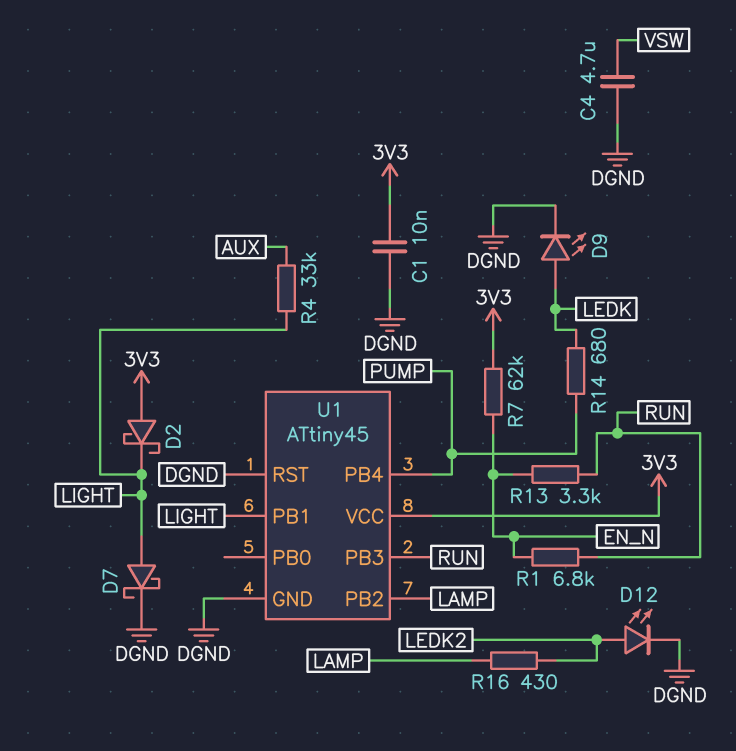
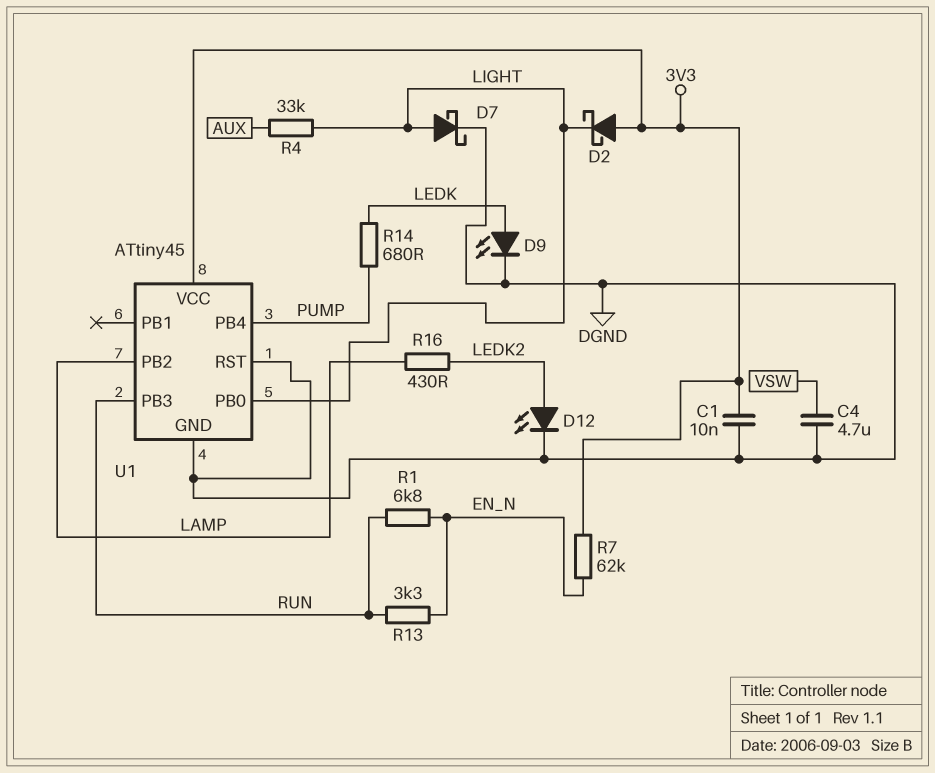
U1 pin PB0: none -> LIGHT
U1 pin PB1: LIGHT -> none

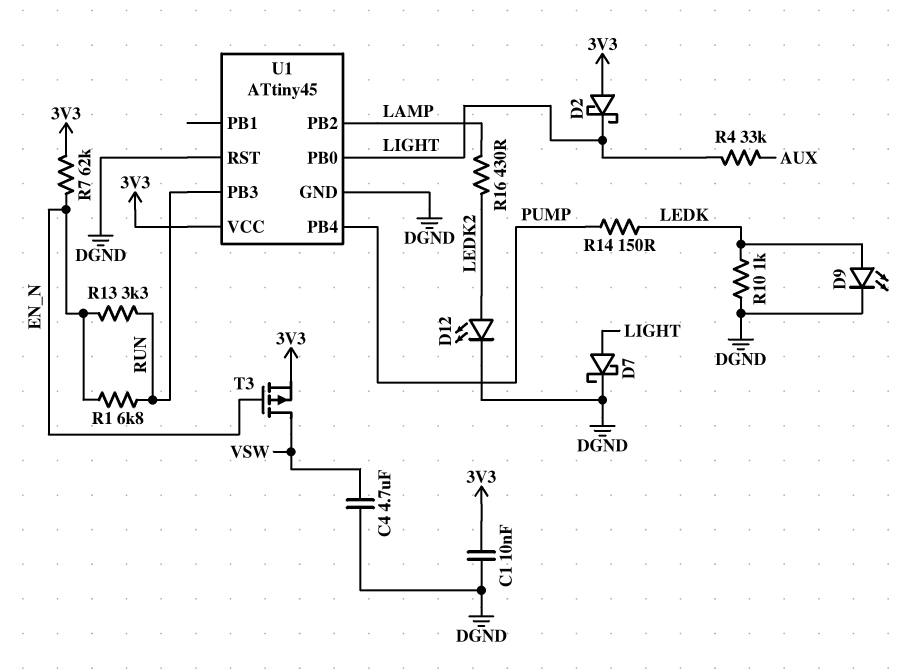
R10: none -> 1k (DGND, LEDK)
R14: 680 (LEDK, PUMP) -> 150 (LEDK, PUMP)
T3: none -> PMOS (G EN_N, D VSW, S 3V3)

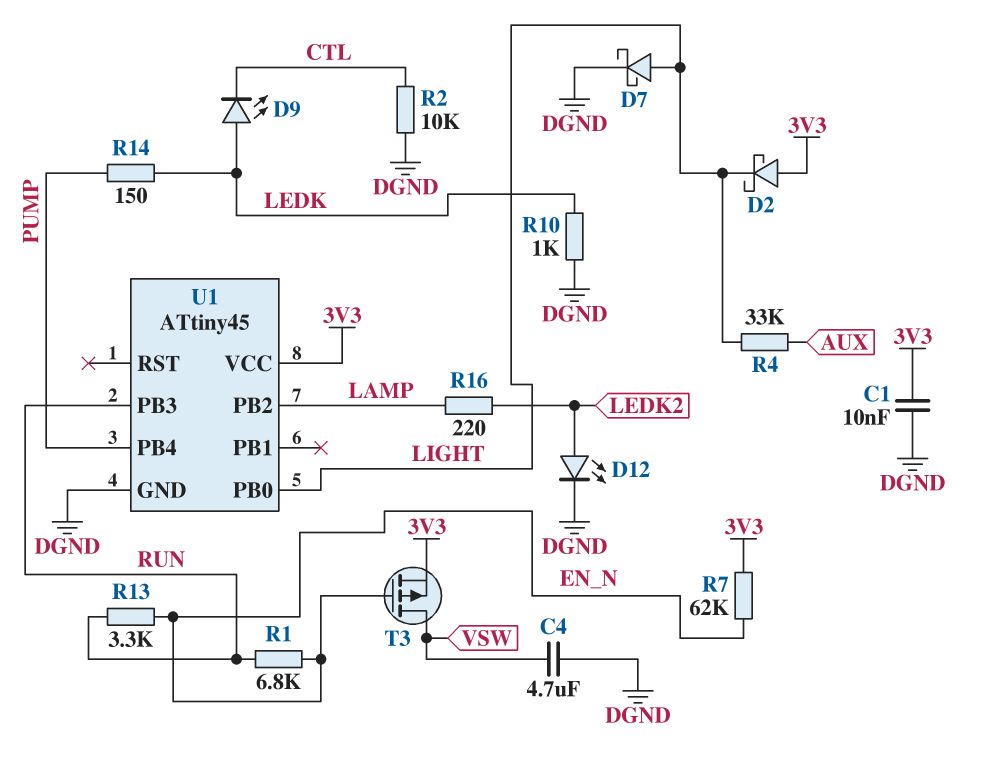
D9: LED (A LEDK, K DGND) -> LED (A LEDK, K CTL)
R2: none -> 10k (CTL, DGND)
R16: 430 (LAMP, LEDK2) -> 220 (LAMP, LEDK2)
U1 pin RST: DGND -> none

